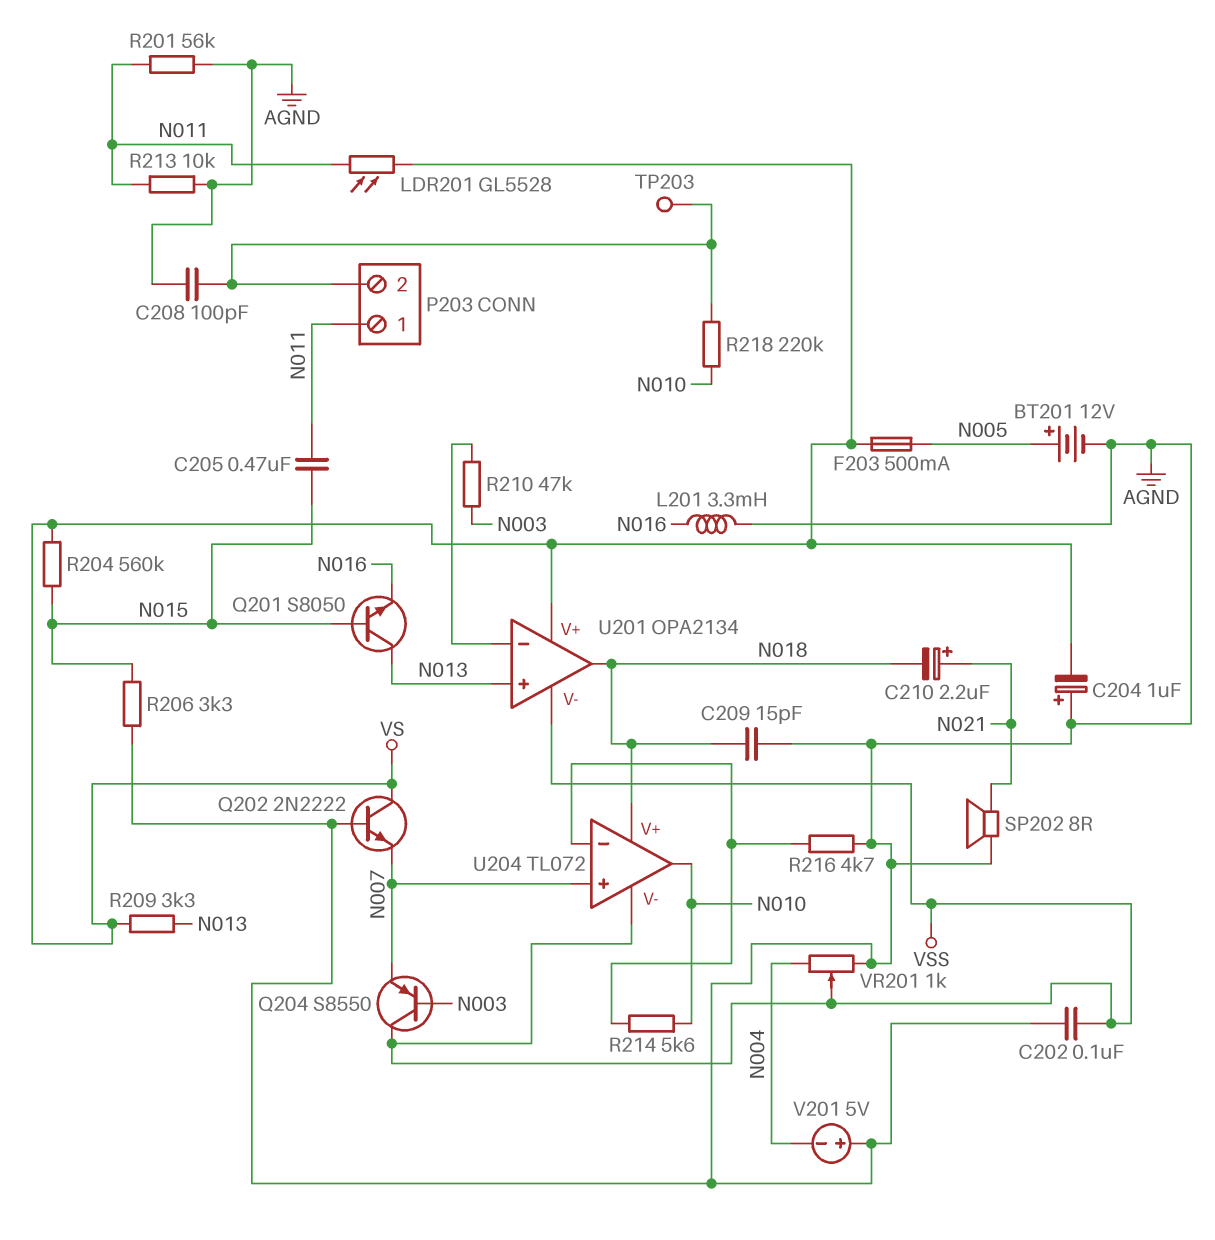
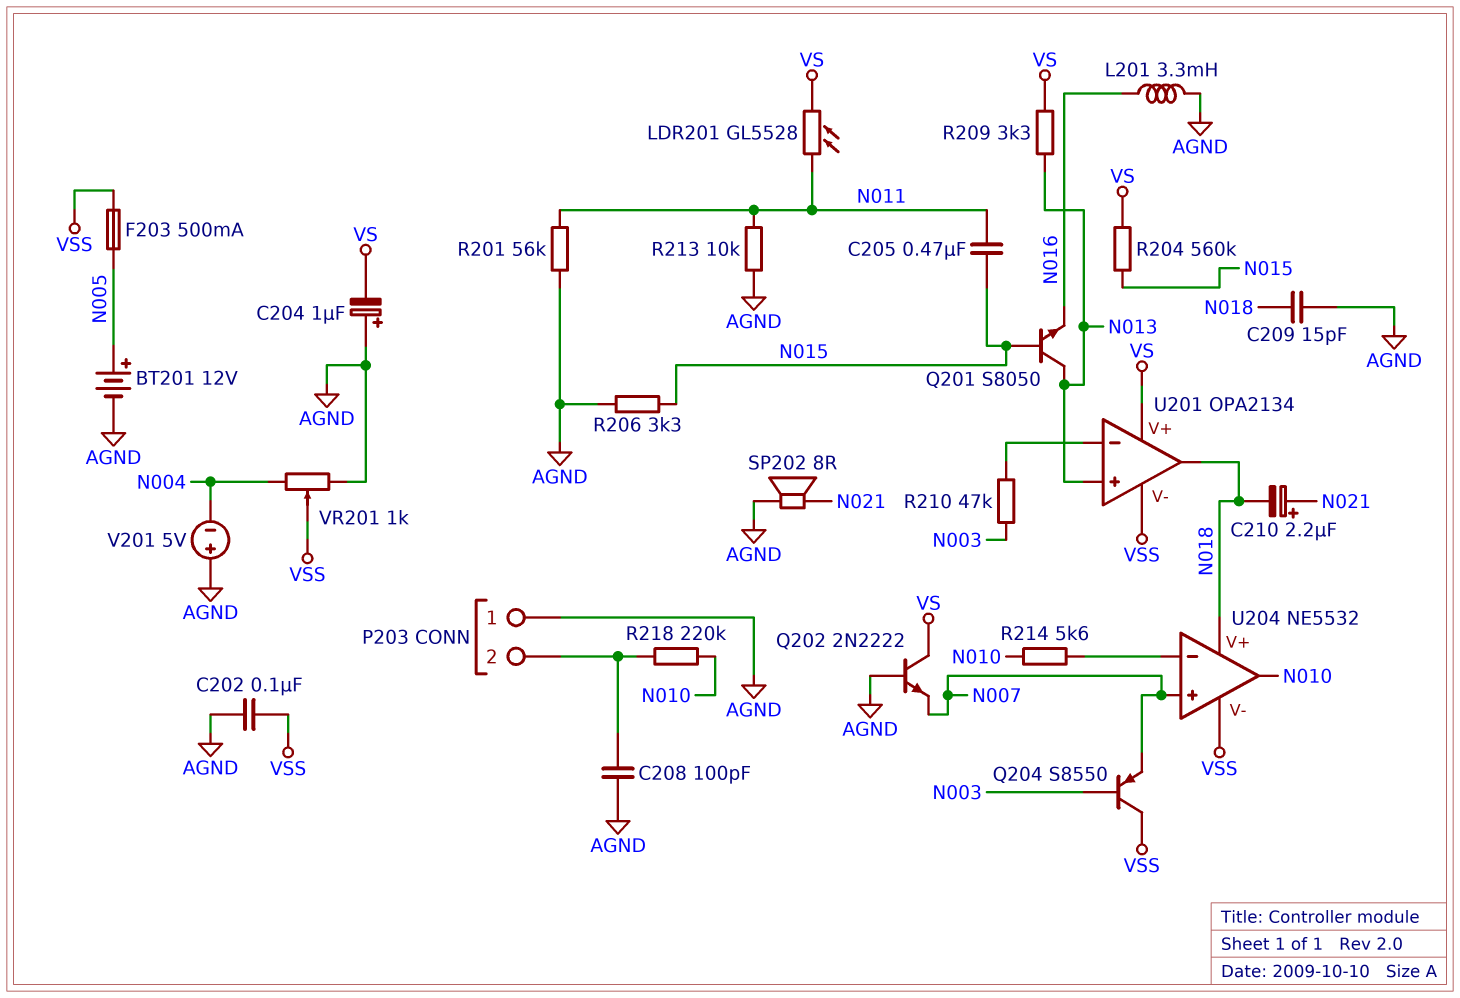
F203: 500mA (N005, VS) -> 500mA (N005, VSS)
P203 pin 1: N011 -> AGND
R216: 4.7k (AGND, U204/in-) -> none
TP203: test point (P203/2) -> none
U204: TL072 -> NE5532

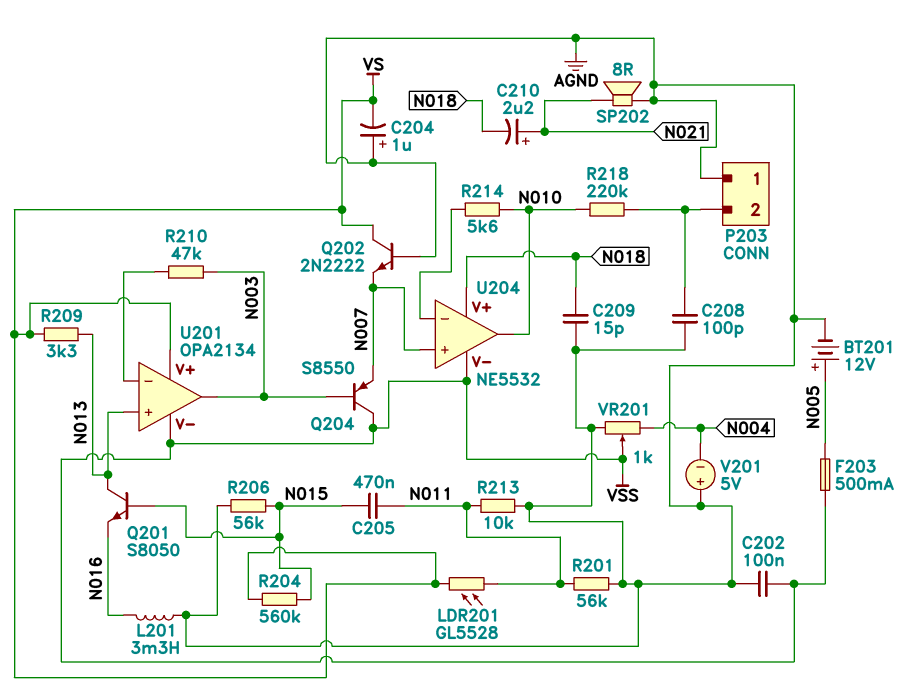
R206: 3.3k (AGND, N015) -> 56k (AGND, N015)
U201 pin out: N018 -> N003

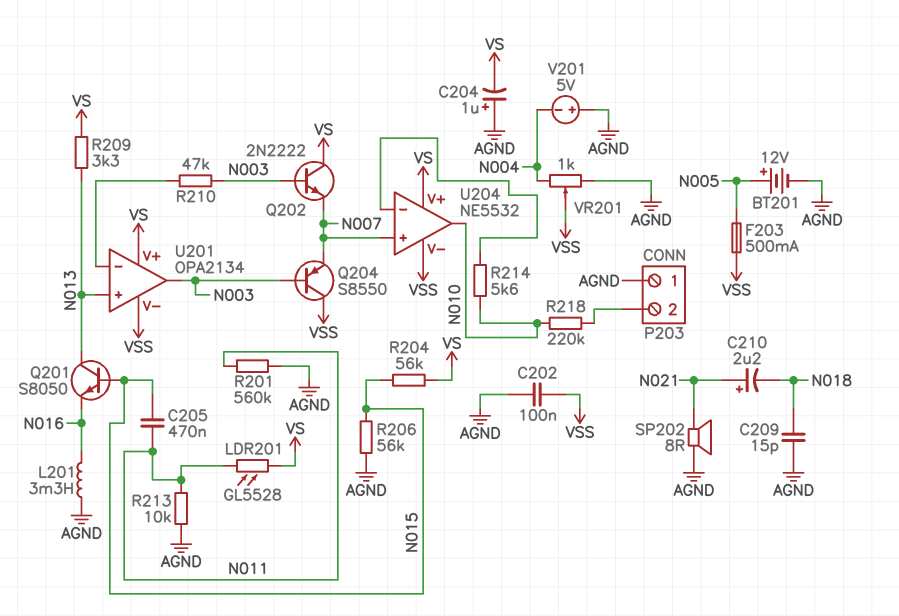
C208: 100pF (AGND, P203/2) -> none
Q202: NPN 2N2222 (B AGND, C VS, E N007) -> NPN 2N2222 (B N003, C VS, E N007)
R201: 56k (AGND, N011) -> 560k (AGND, N011)
R204: 560k (N015, VS) -> 56k (N015, VS)
U204 pin V+: N018 -> VS

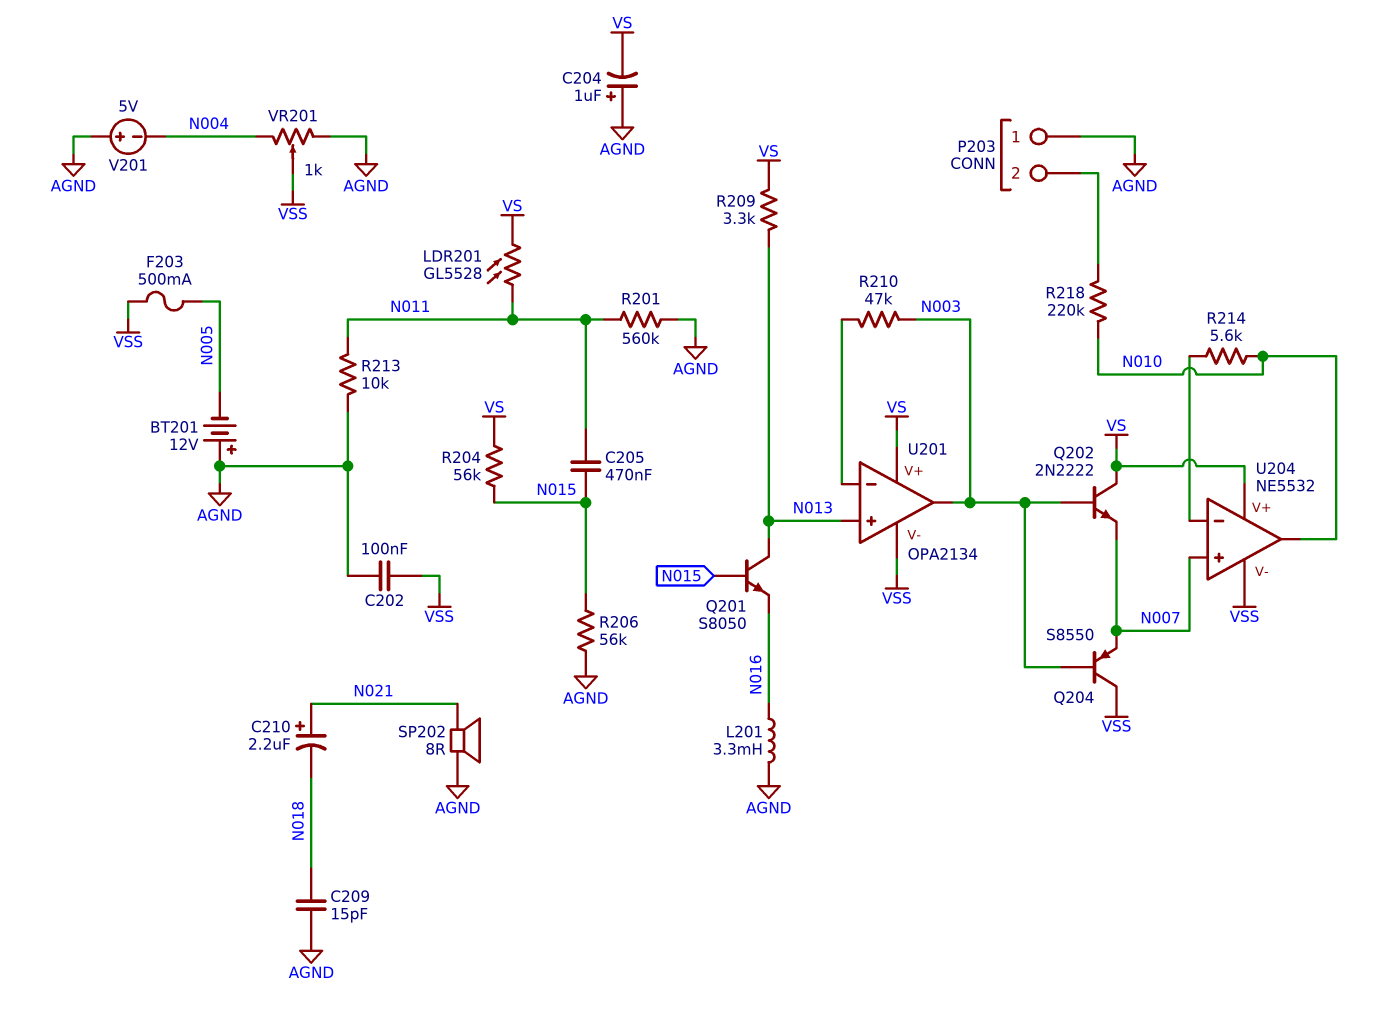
BT201: 12V (plus N005, minus AGND) -> 12V (plus AGND, minus N005)

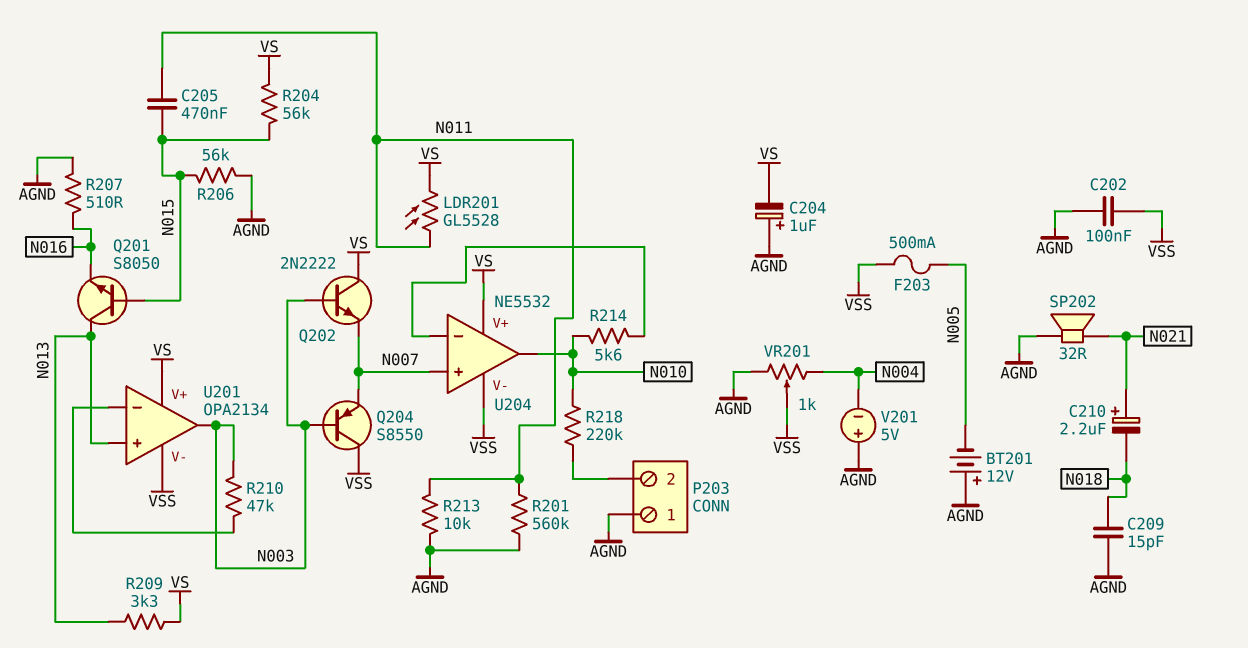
L201: 3.3mH (AGND, N016) -> none
R207: none -> 510 (AGND, N016)
SP202: speaker 8R (AGND, N021) -> speaker 32R (AGND, N021)

